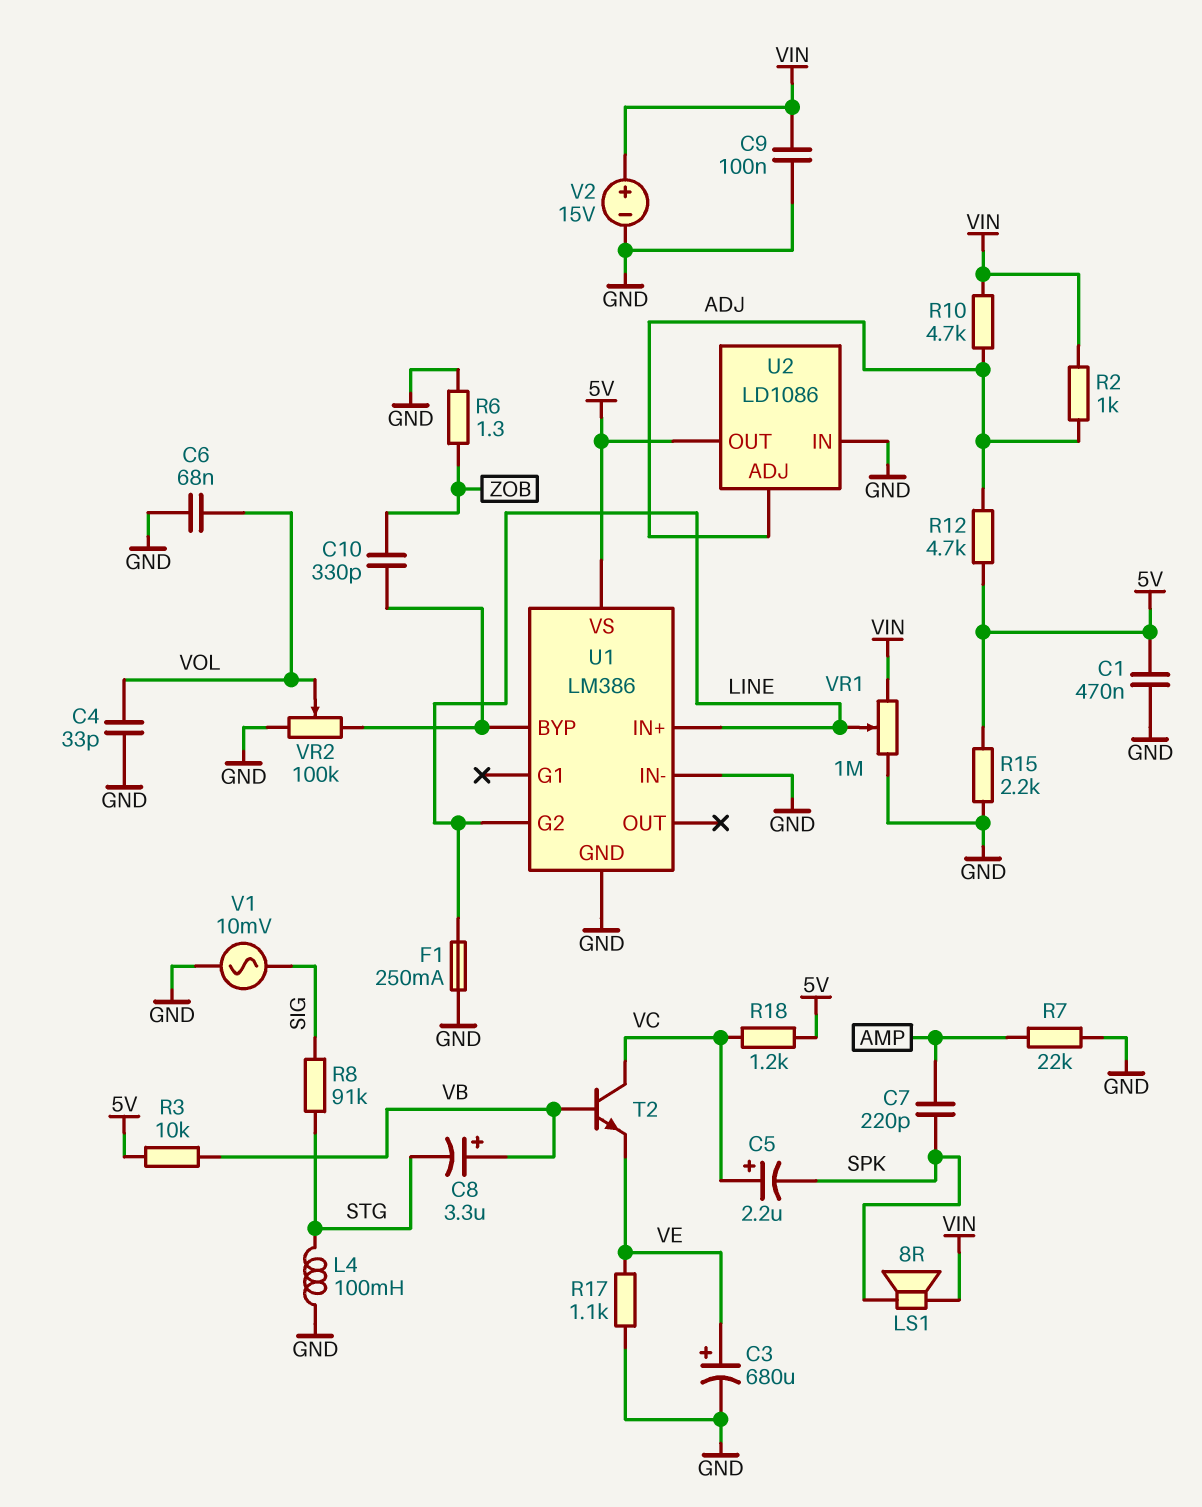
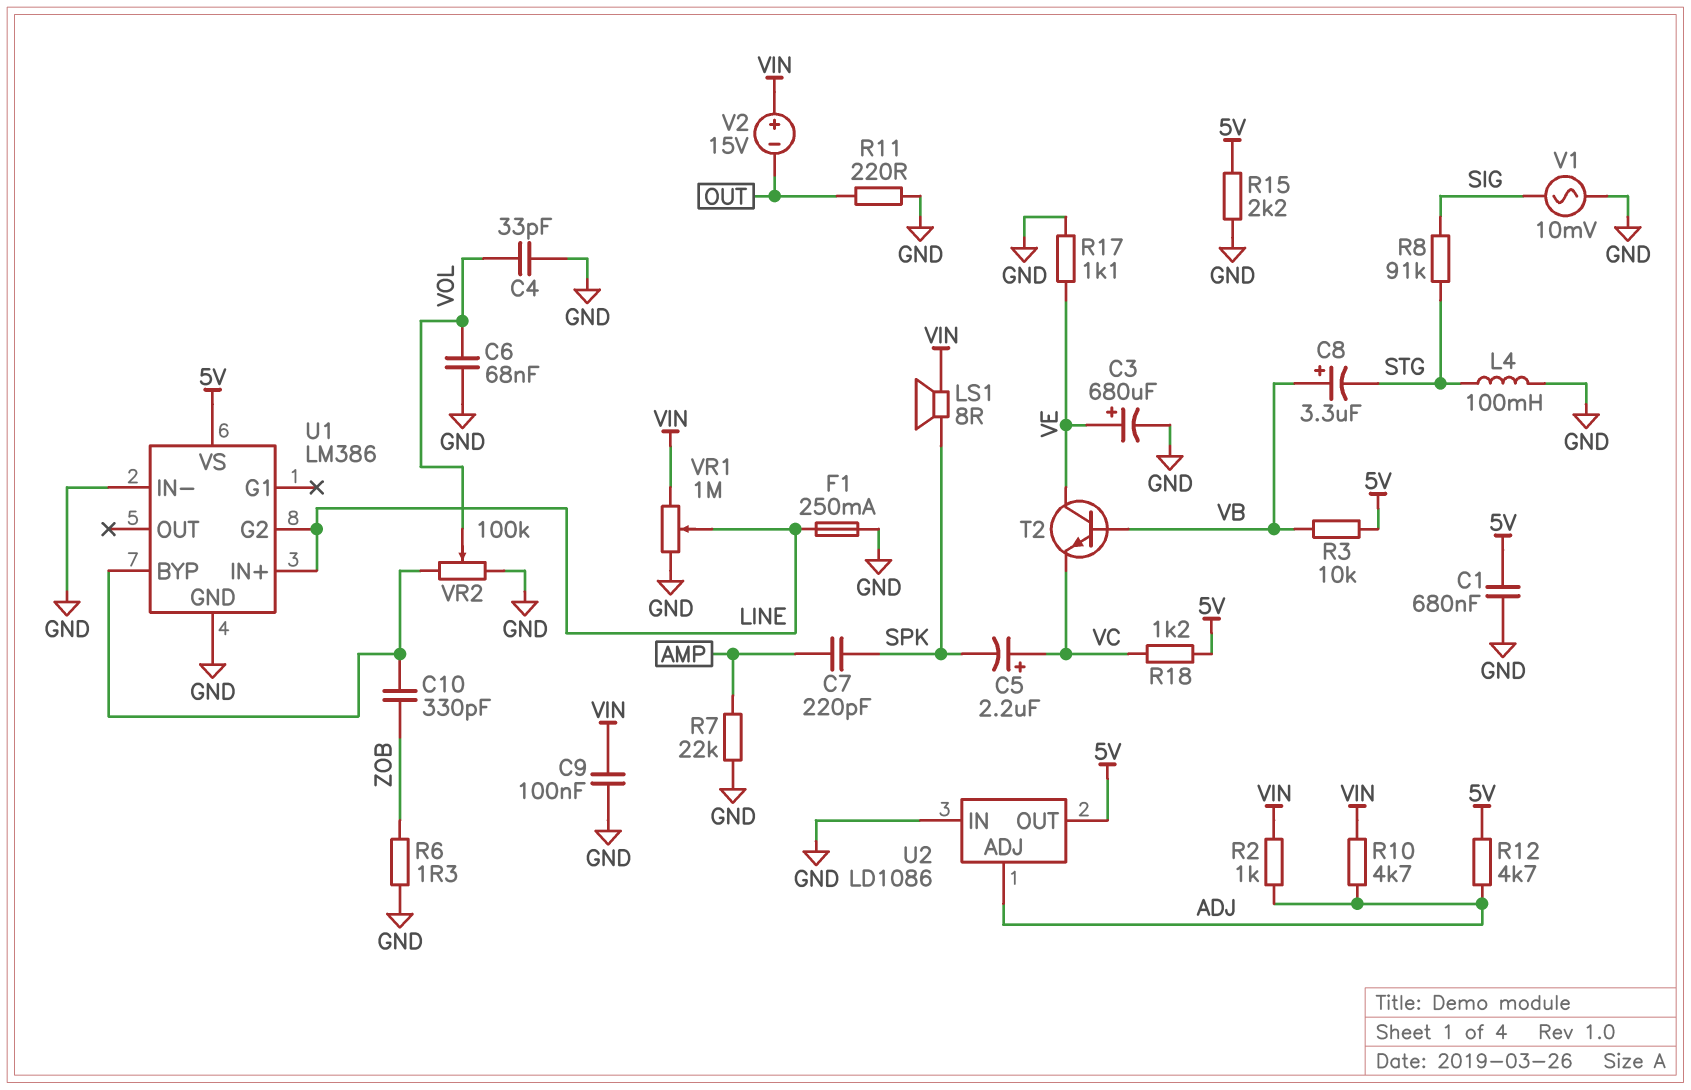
C1: 470nF (5V, GND) -> 680nF (5V, GND)
R11: none -> 220 (GND, OUT)
T2: NPN (B VB, C VC, E VE) -> NPN (B VB, C VE, E VC)
V2: 15V (plus VIN, minus GND) -> 15V (plus VIN, minus OUT)

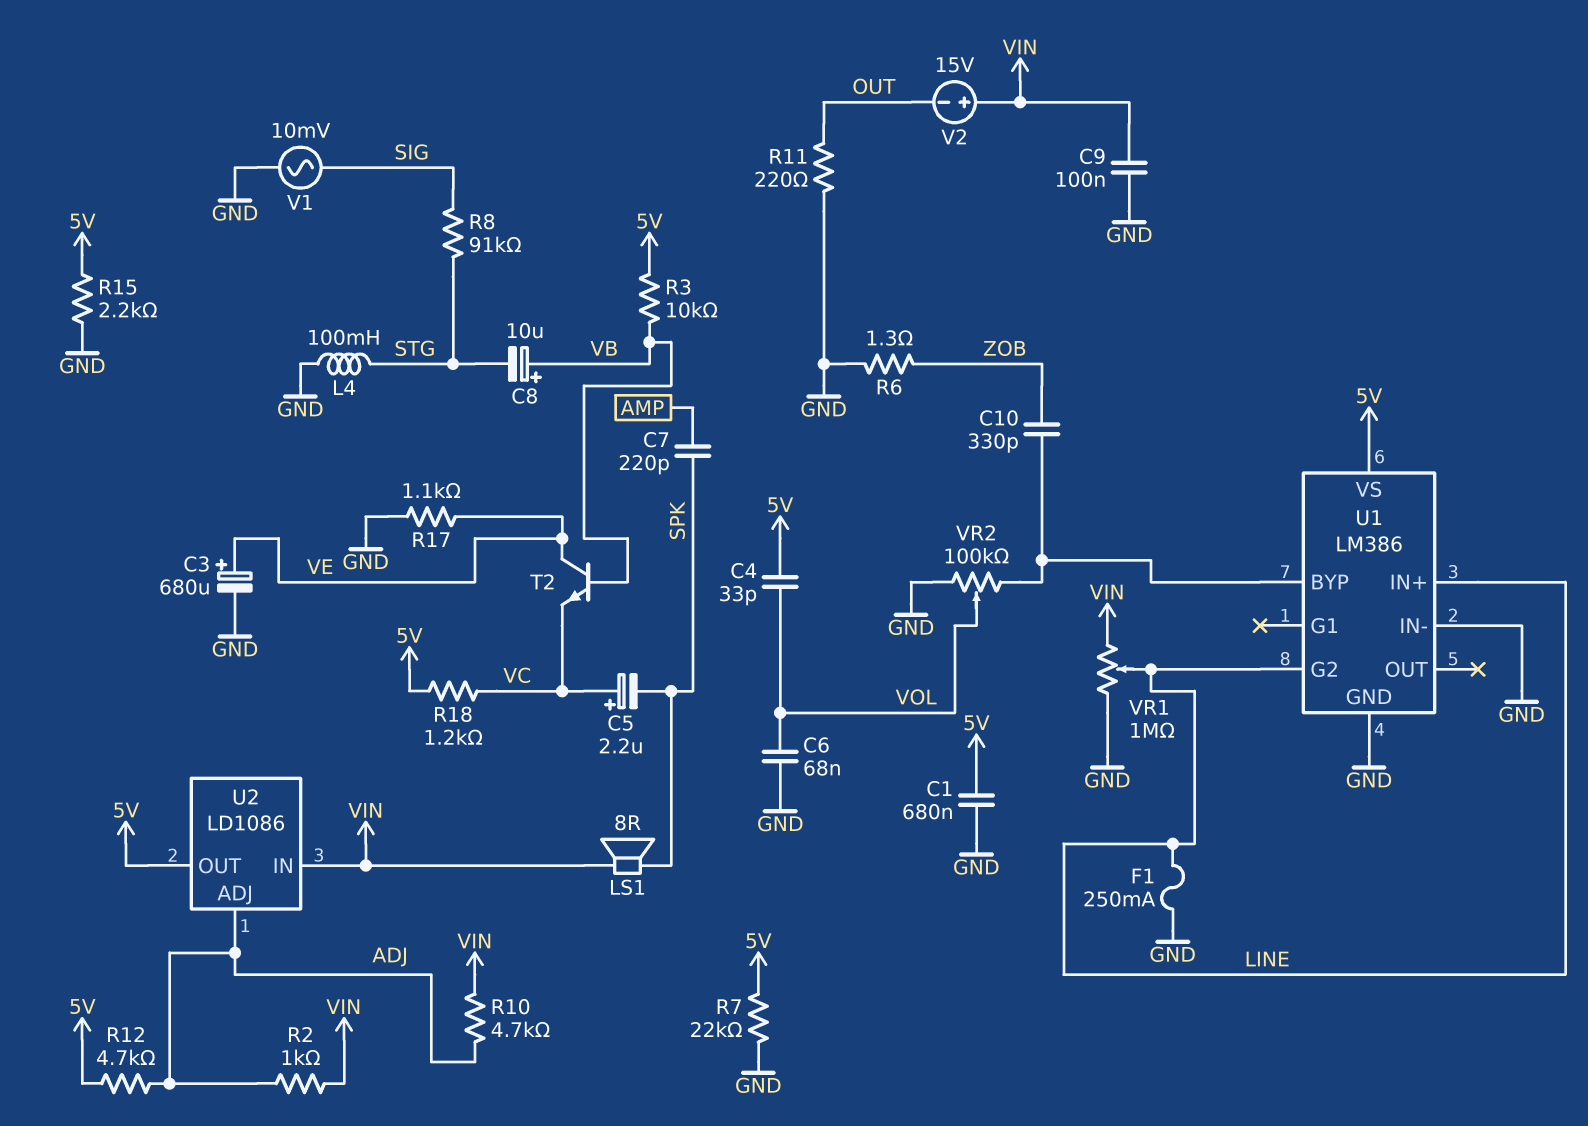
C4: 33pF (GND, VOL) -> 33pF (5V, VOL)
C8: 3.3uF (plus VB, minus STG) -> 10uF (plus VB, minus STG)
R7: 22k (AMP, GND) -> 22k (5V, GND)
U2 pin IN: GND -> VIN

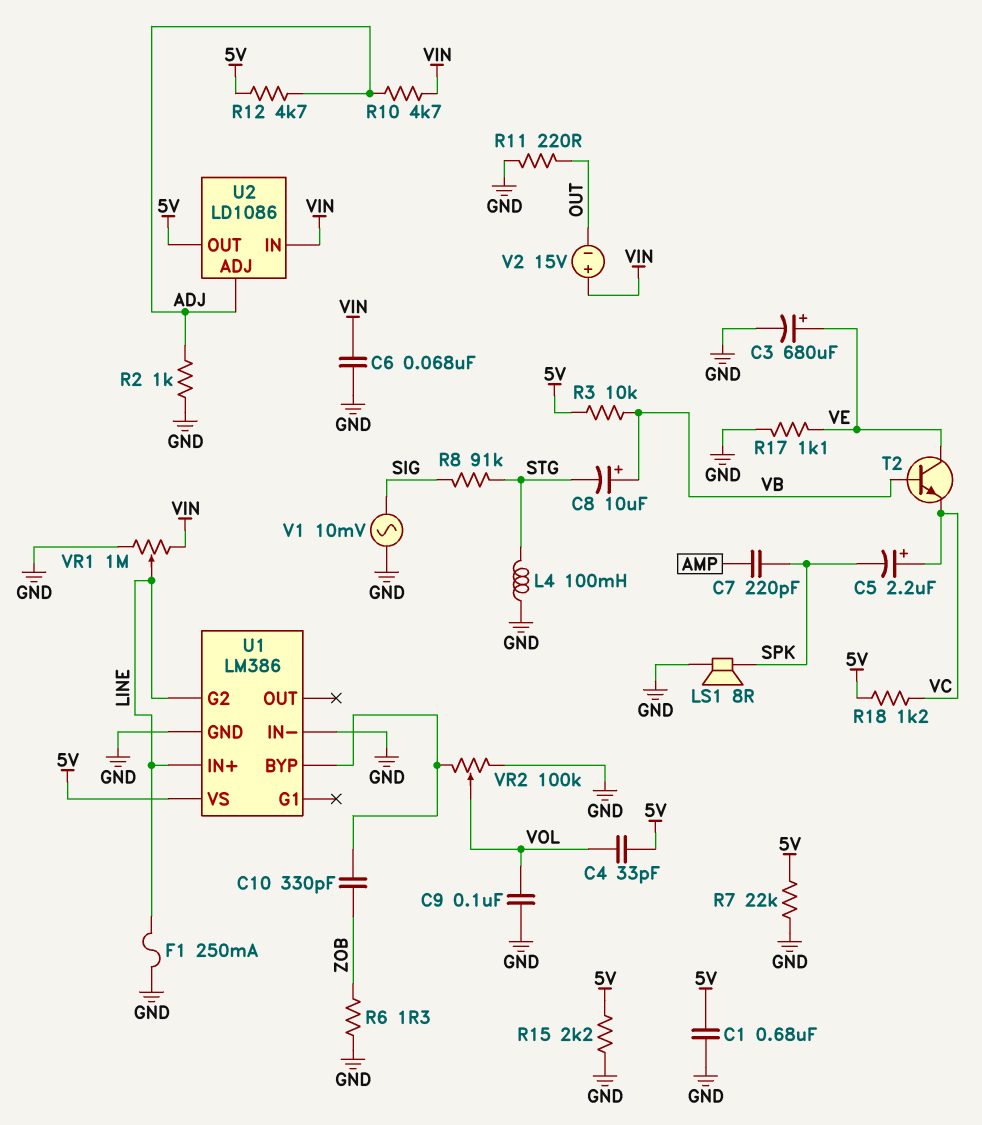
C6: 68nF (GND, VOL) -> 68nF (GND, VIN)
C9: 100nF (GND, VIN) -> 100nF (GND, VOL)
LS1: speaker 8R (SPK, VIN) -> speaker 8R (GND, SPK)
R2: 1k (ADJ, VIN) -> 1k (ADJ, GND)

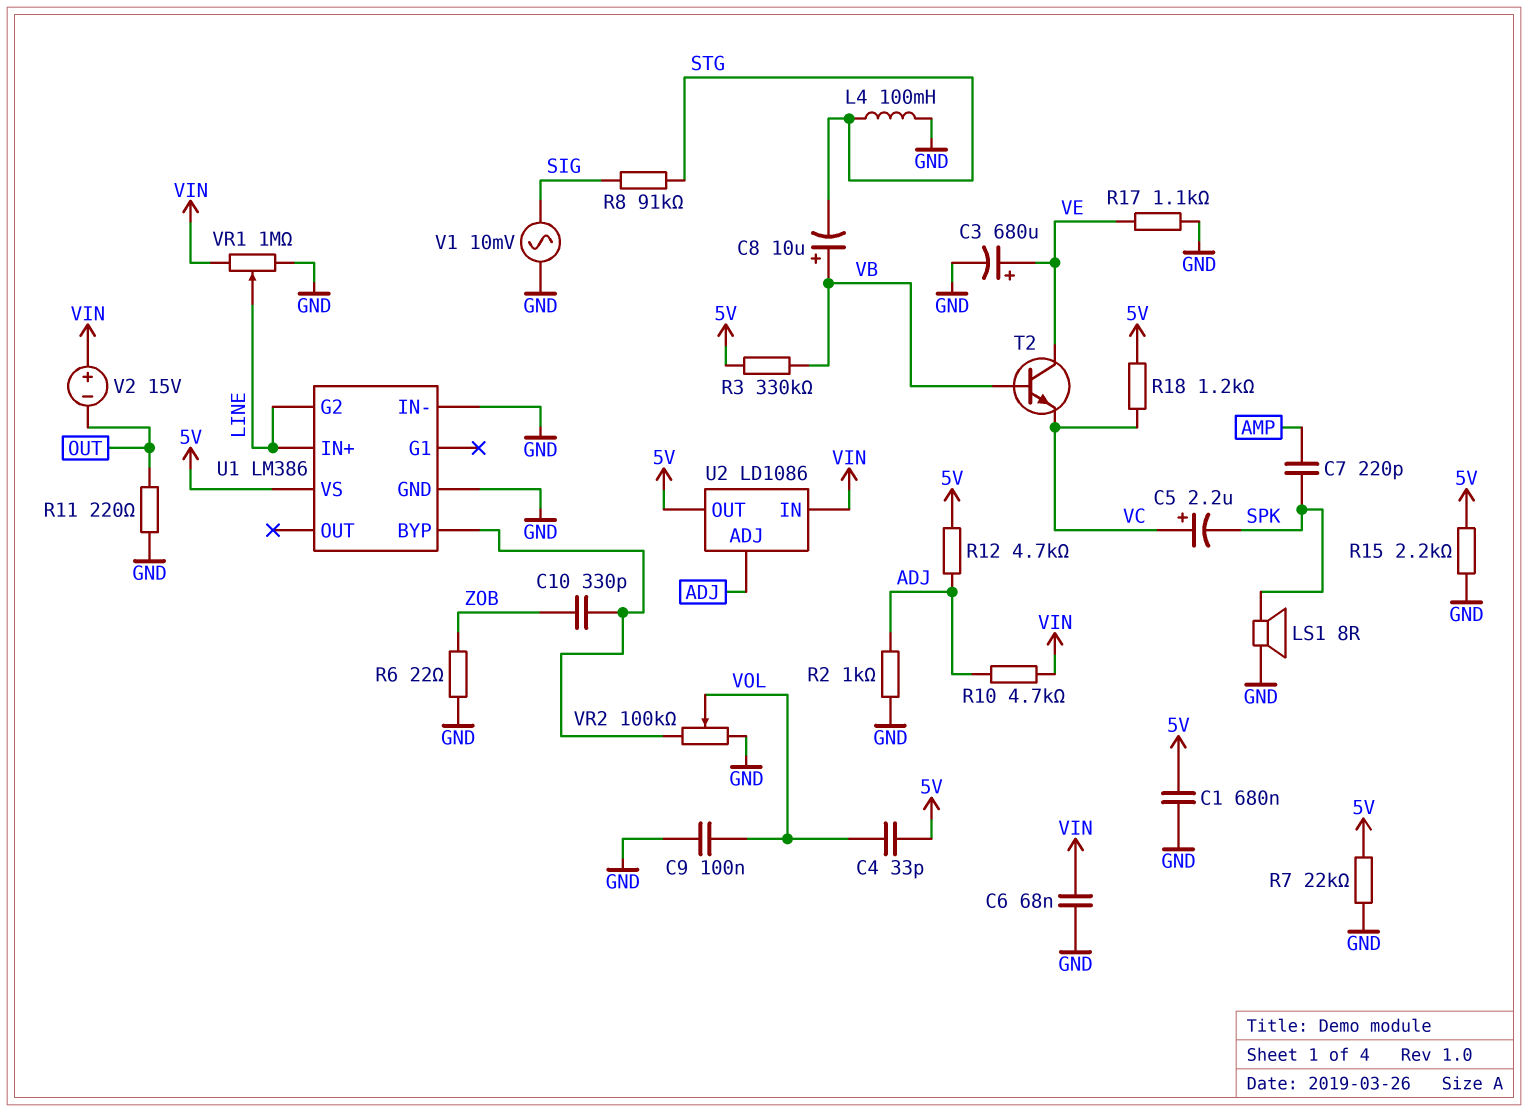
F1: 250mA (GND, LINE) -> none
R3: 10k (5V, VB) -> 330k (5V, VB)
R6: 1.3 (GND, ZOB) -> 22 (GND, ZOB)

